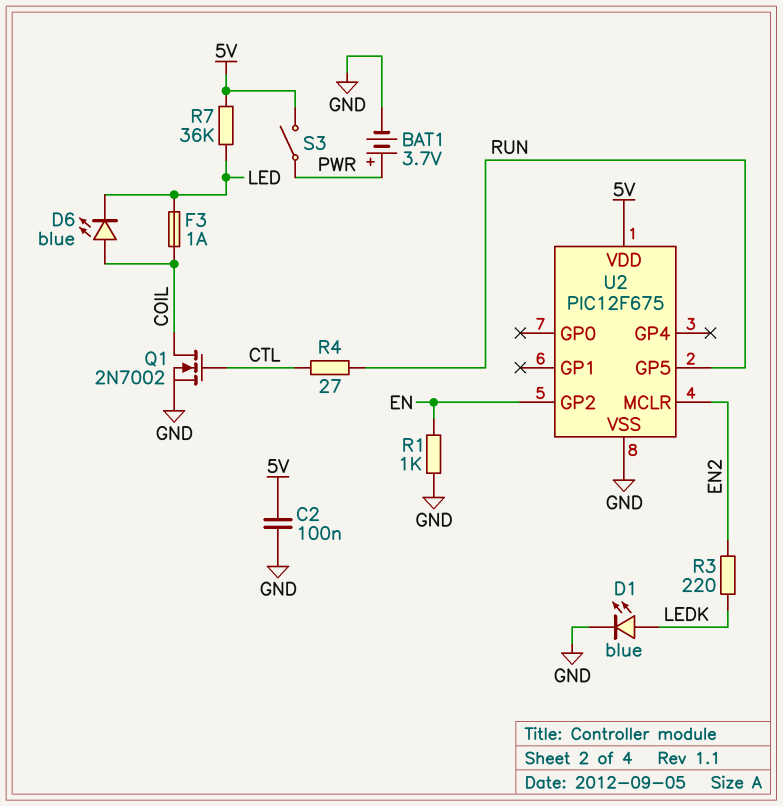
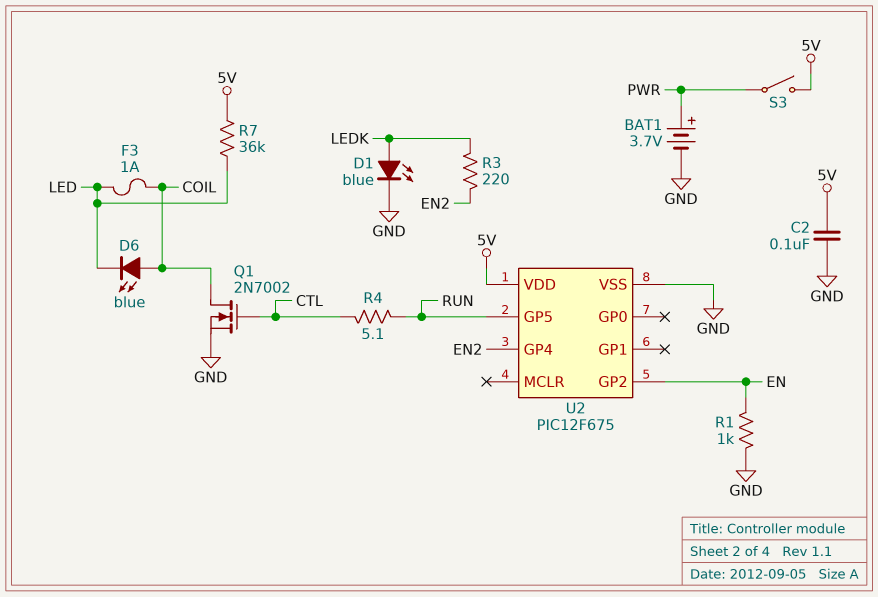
R4: 27 (CTL, RUN) -> 5.1 (CTL, RUN)
U2 pin GP4: none -> EN2
U2 pin MCLR: EN2 -> none

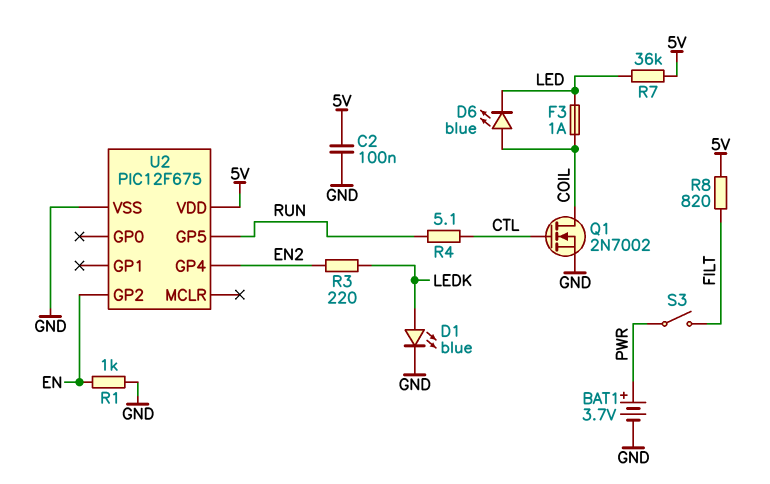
R8: none -> 820 (5V, FILT)
S3: switch (5V, PWR) -> switch (FILT, PWR)

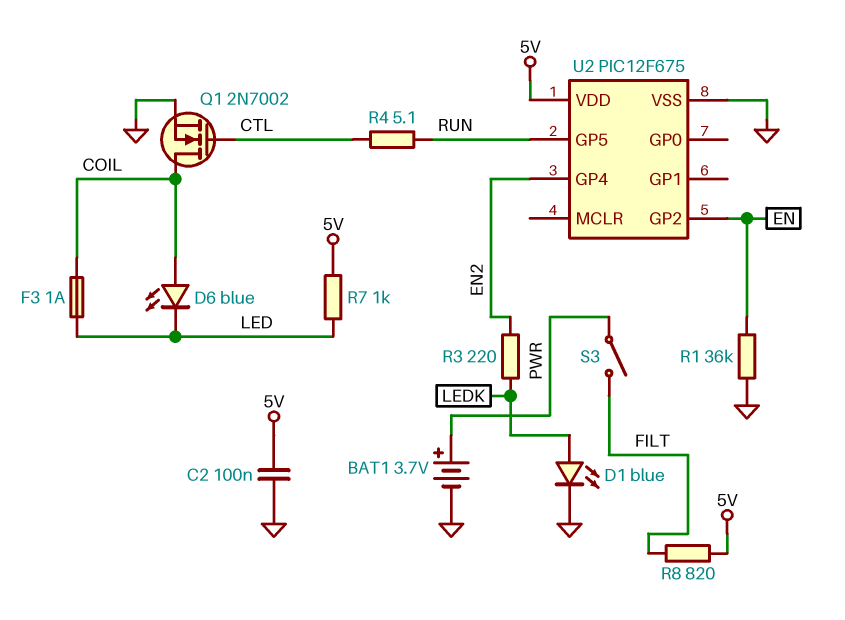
R1: 1k (EN, GND) -> 36k (EN, GND)
R7: 36k (5V, LED) -> 1k (5V, LED)

